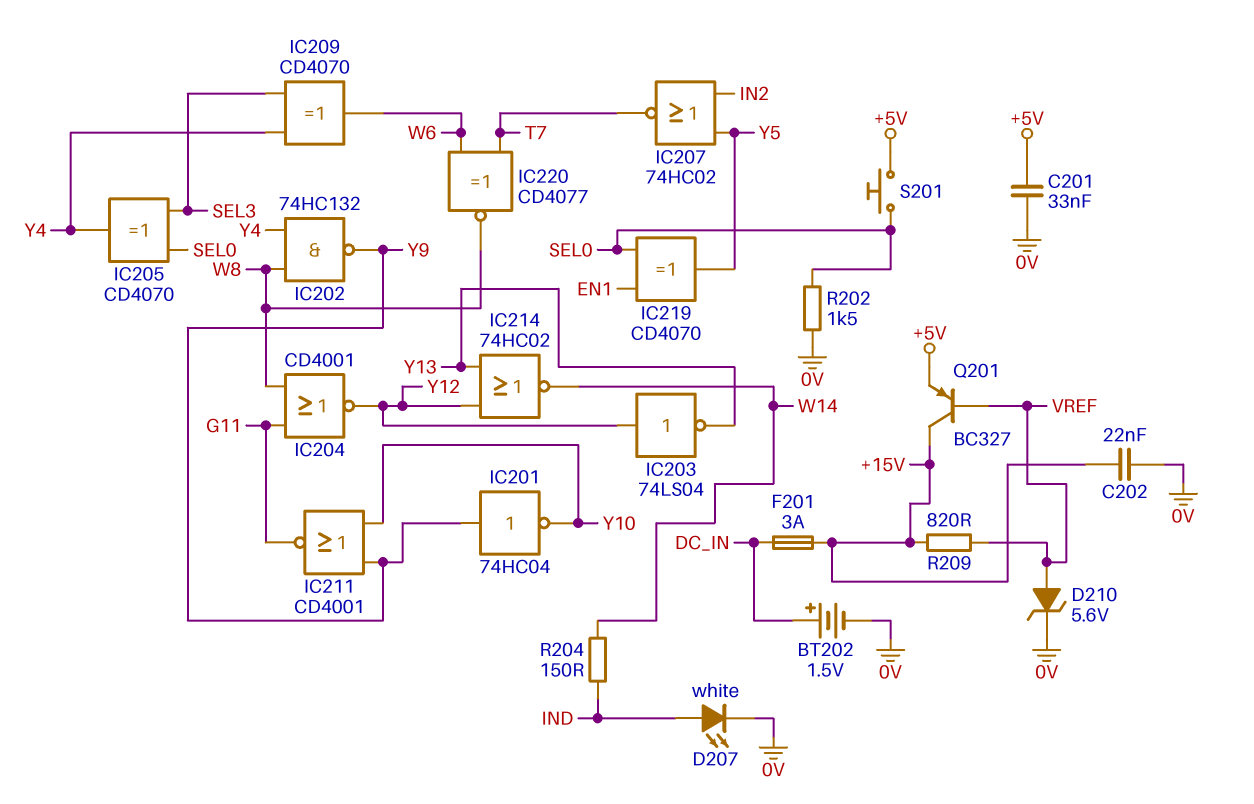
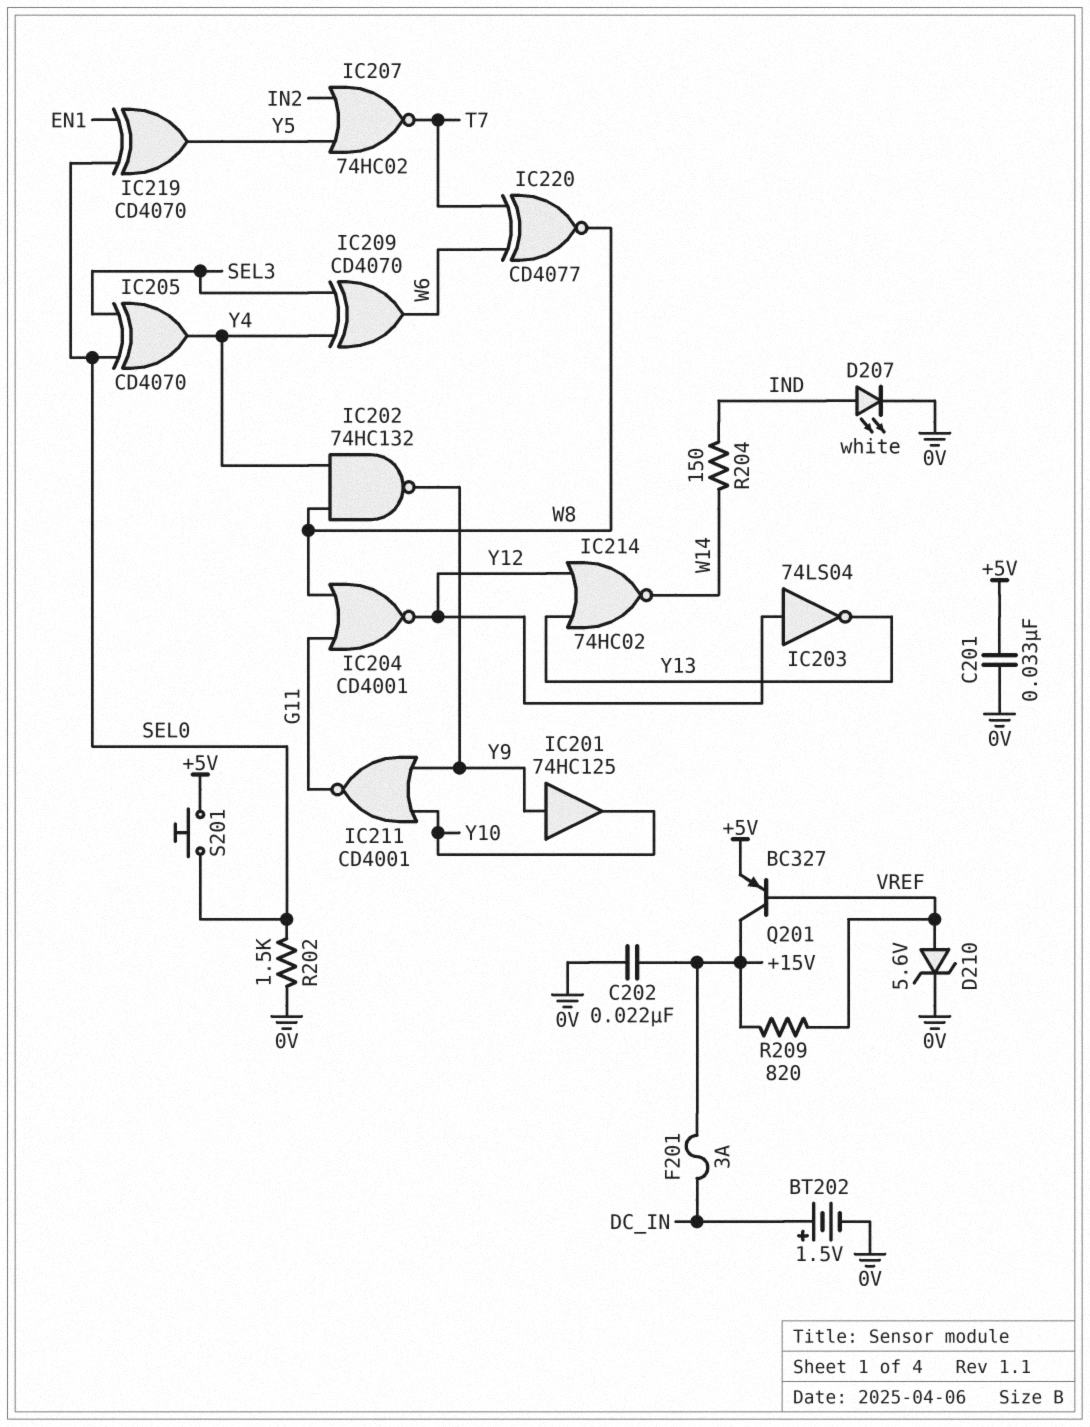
IC201: NOT 74HC04 (in Y9, out Y10) -> buffer 74HC125 (in Y9, out Y10)

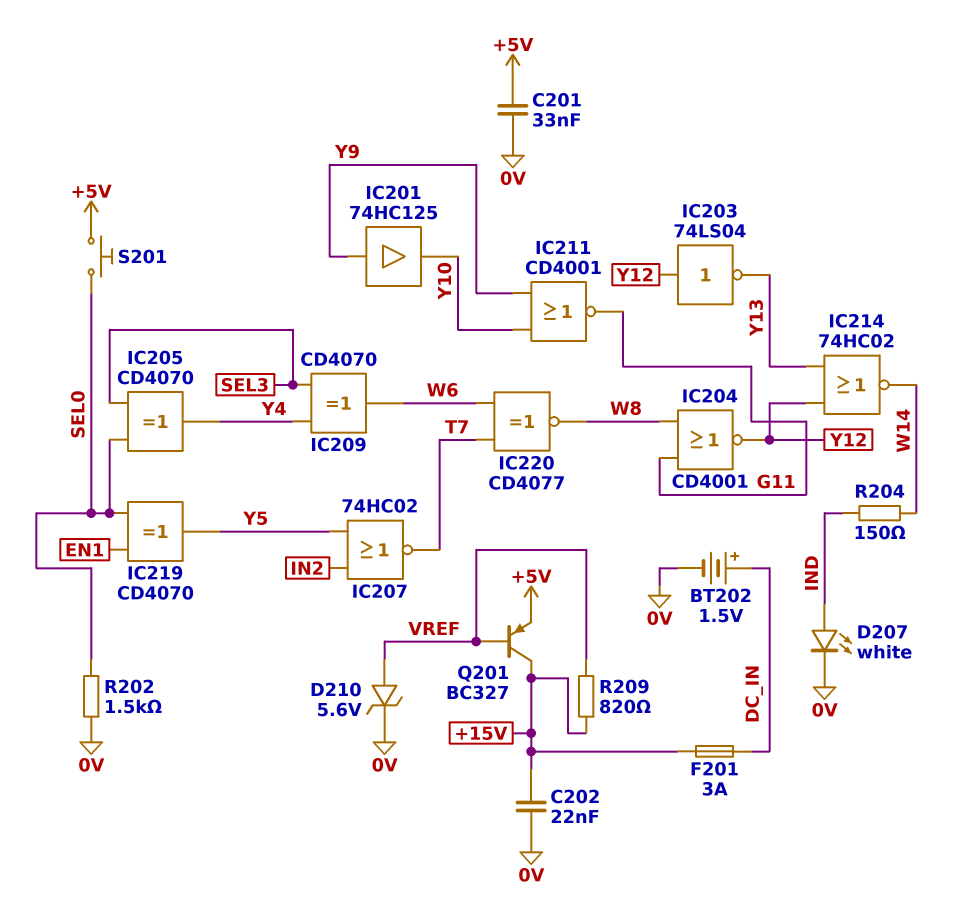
IC202: NAND 74HC132 (in W8, in Y4, out Y9) -> none

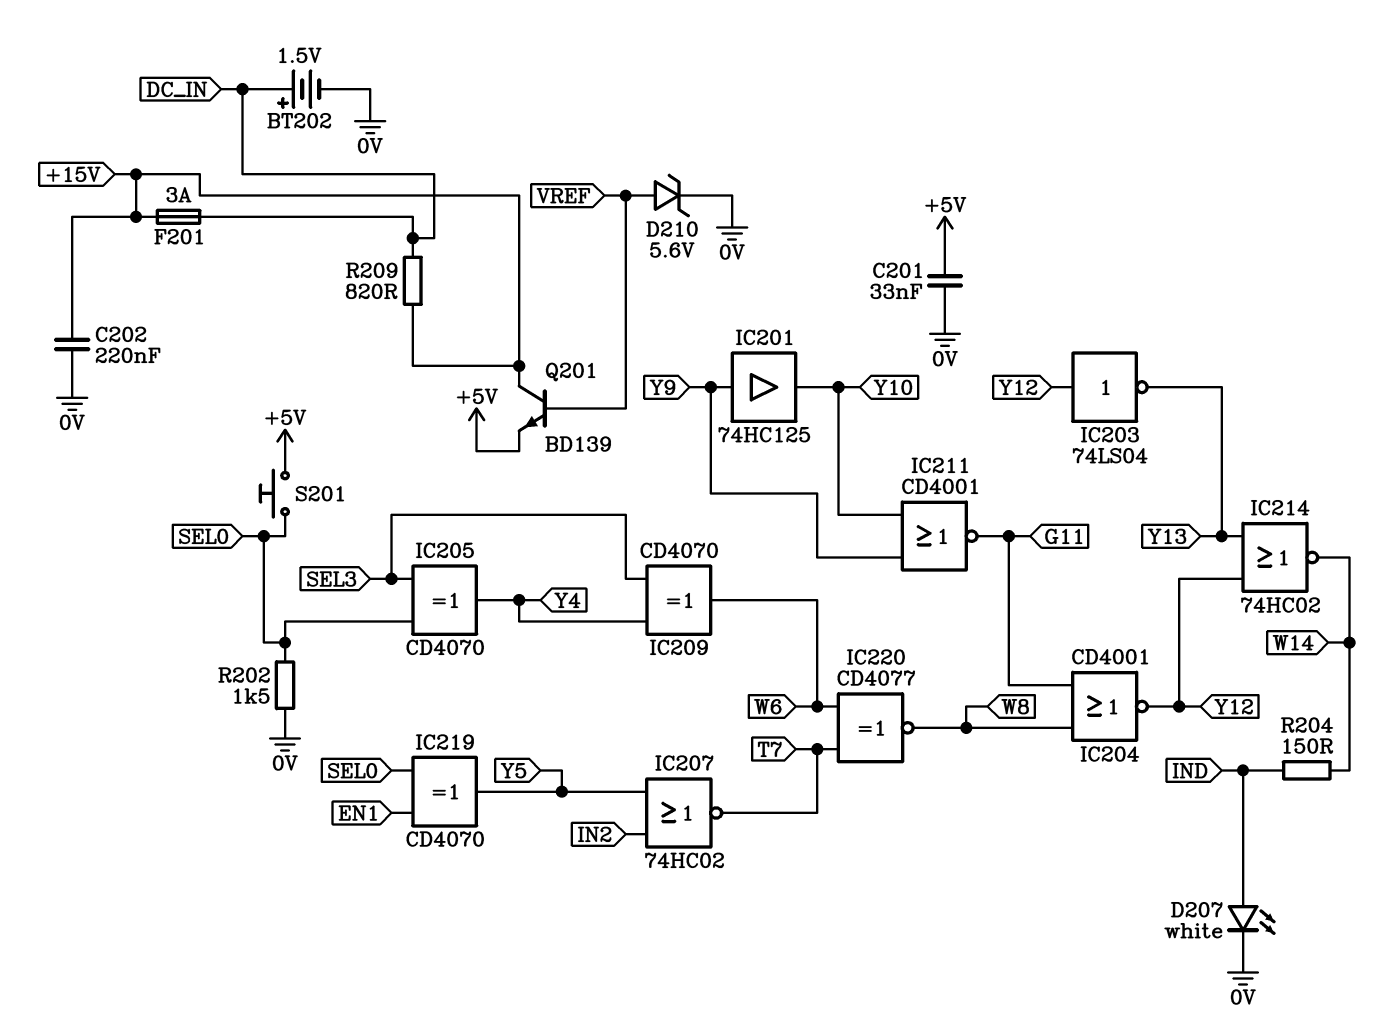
C202: 22nF (+15V, 0V) -> 220nF (+15V, 0V)
Q201: PNP BC327 (B VREF, C +15V, E +5V) -> NPN BD139 (B VREF, C +15V, E +5V)
R209: 820 (+15V, VREF) -> 820 (+15V, DC_IN)

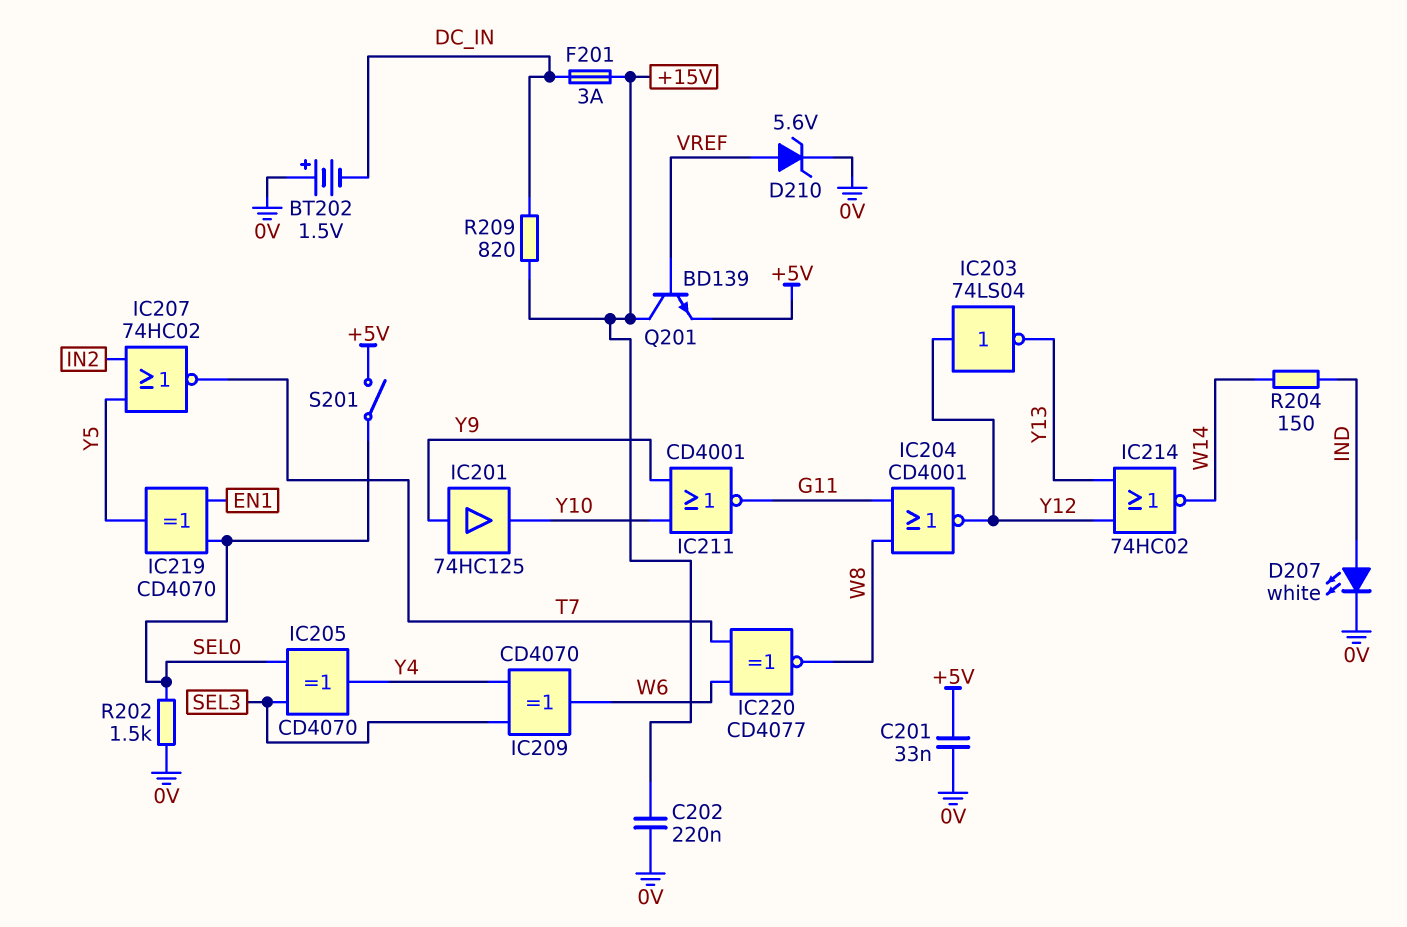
BT202: 1.5V (plus DC_IN, minus 0V) -> 1.5V (plus 0V, minus DC_IN)
S201: button (+5V, SEL0) -> switch (+5V, SEL0)

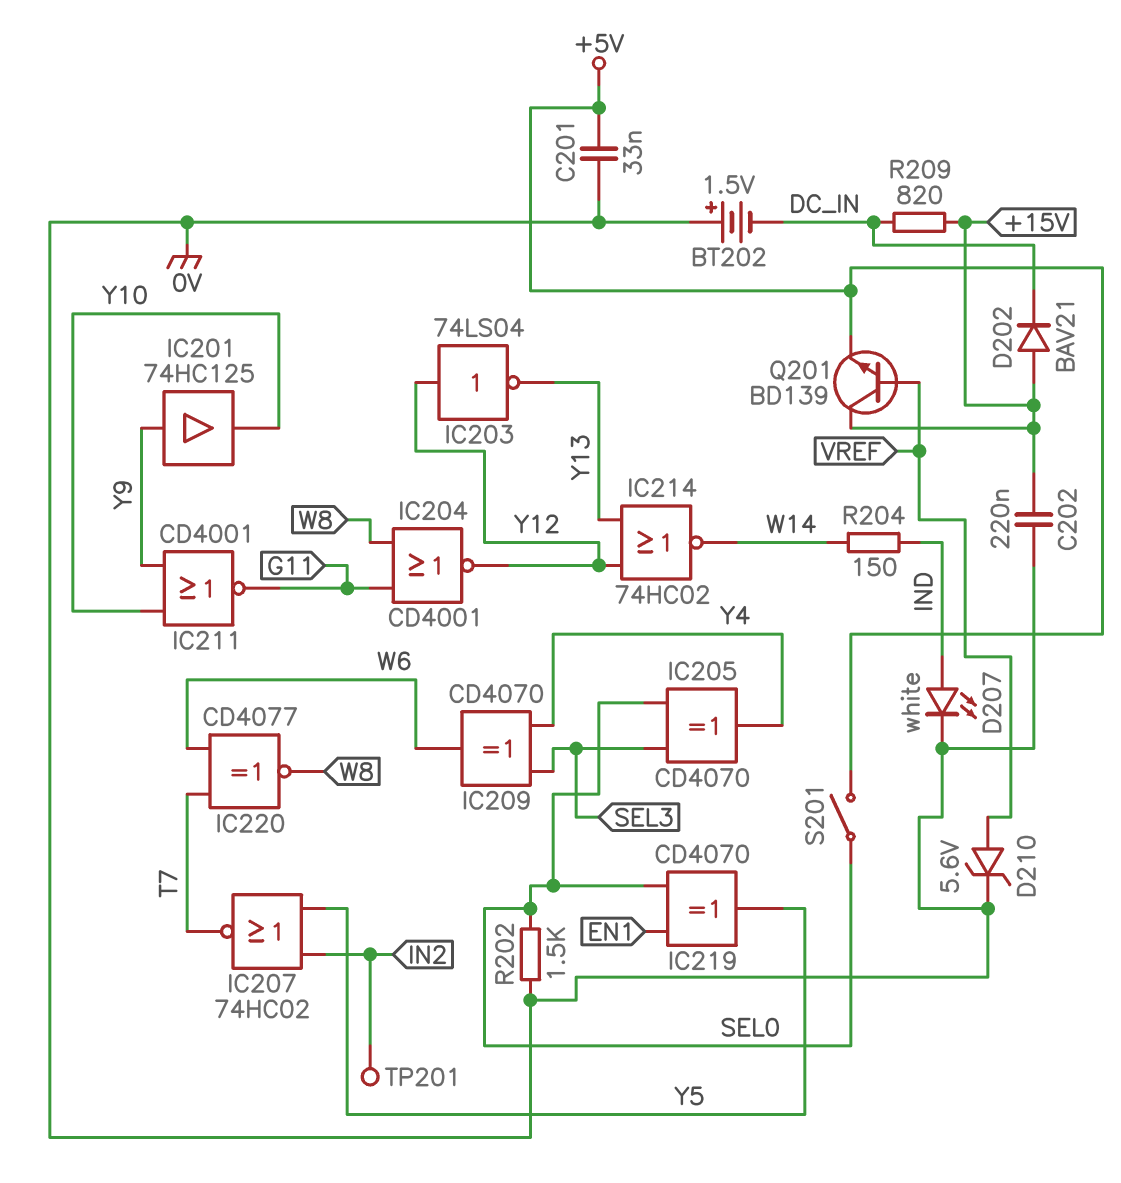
D202: none -> diode BAV21 (A +15V, K DC_IN)
F201: 3A (+15V, DC_IN) -> none
TP201: none -> test point (IN2)

